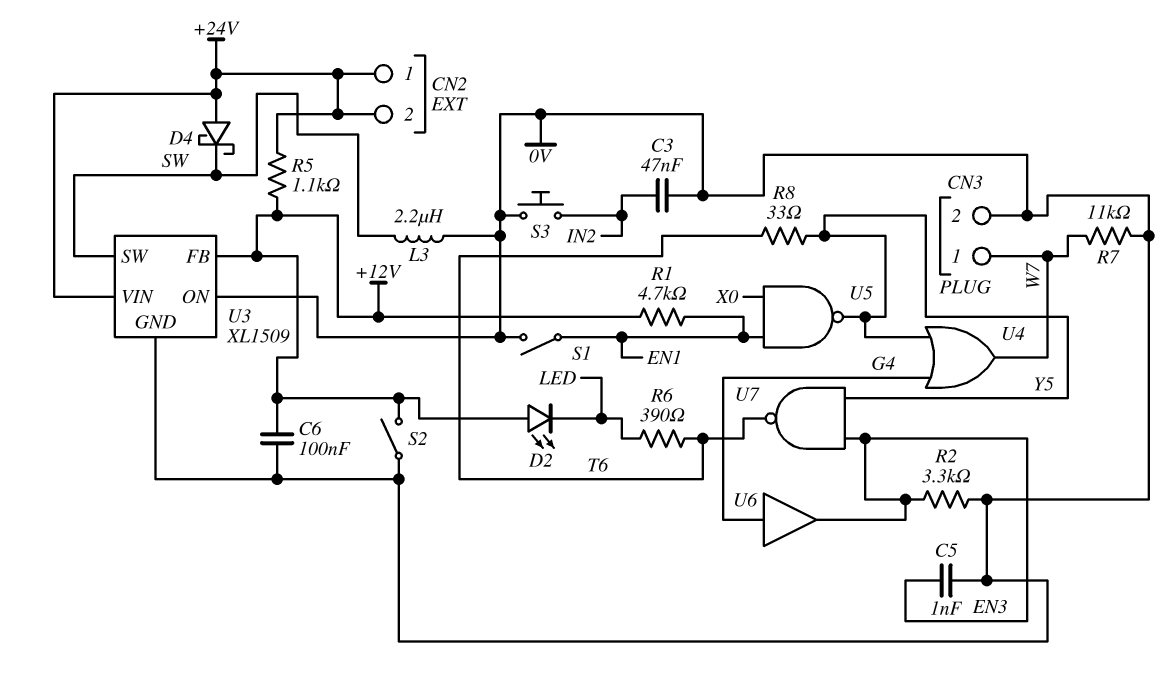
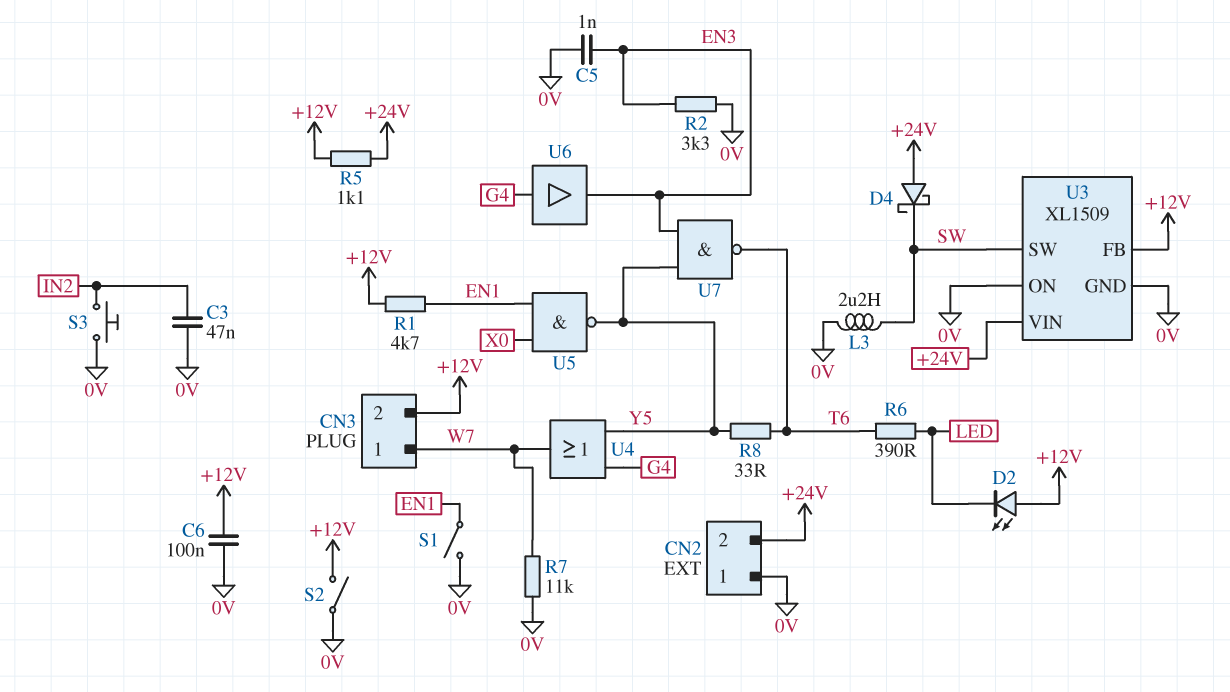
CN2 pin 1: +24V -> 0V
CN3 pin 2: 0V -> +12V

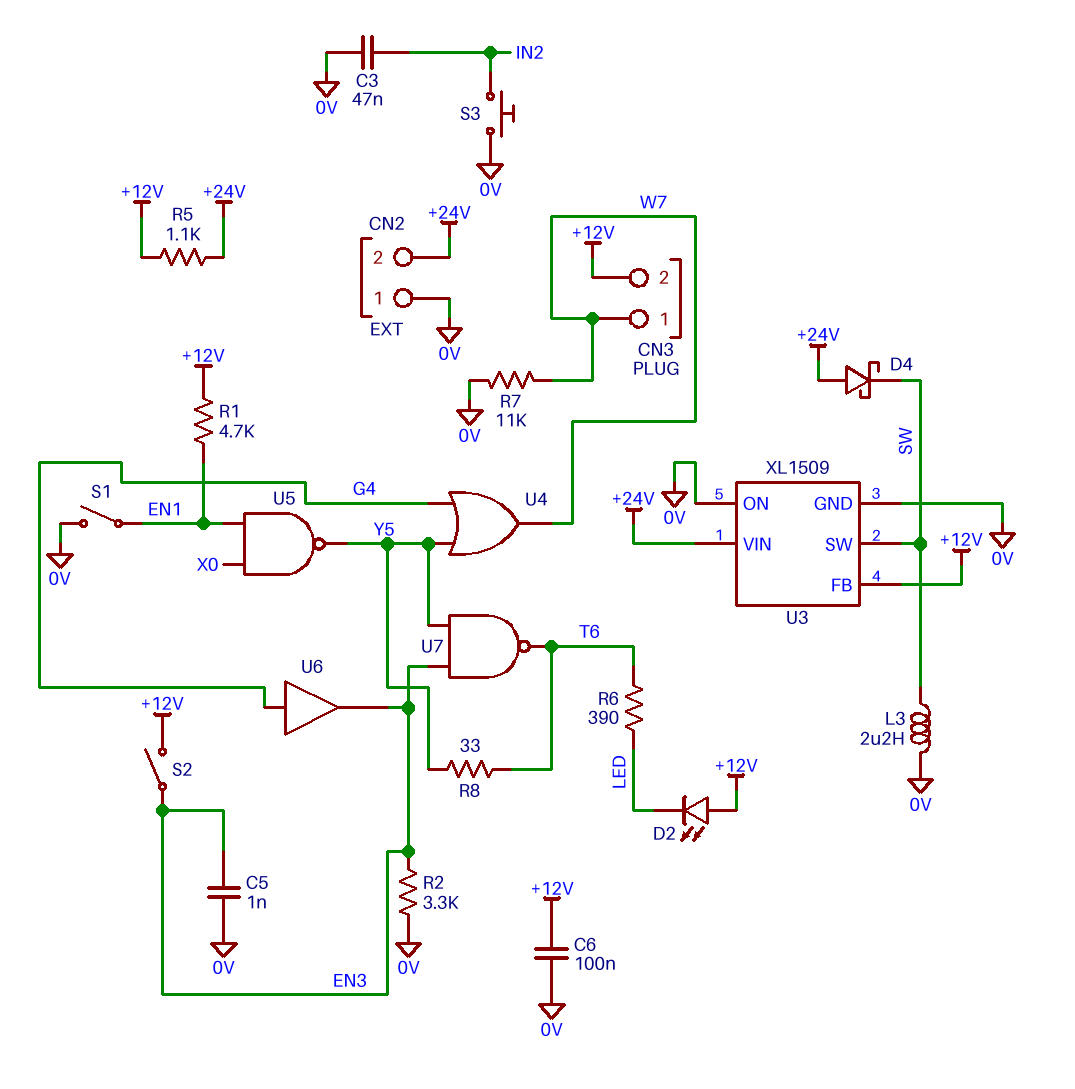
S2: switch (+12V, 0V) -> switch (+12V, EN3)

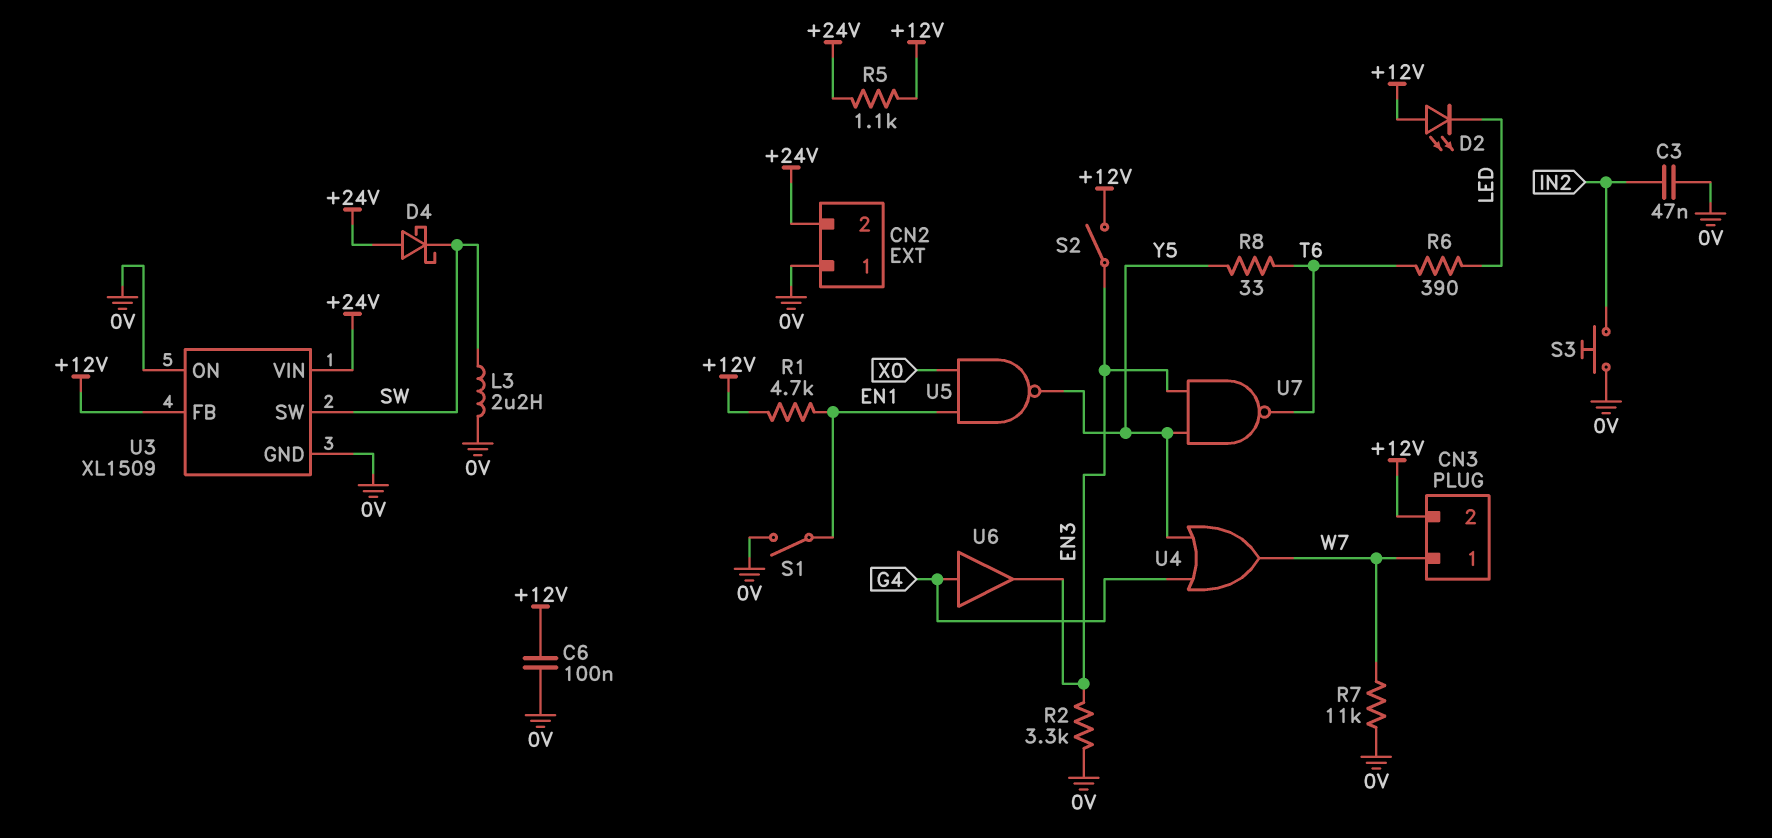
C5: 1nF (0V, EN3) -> none

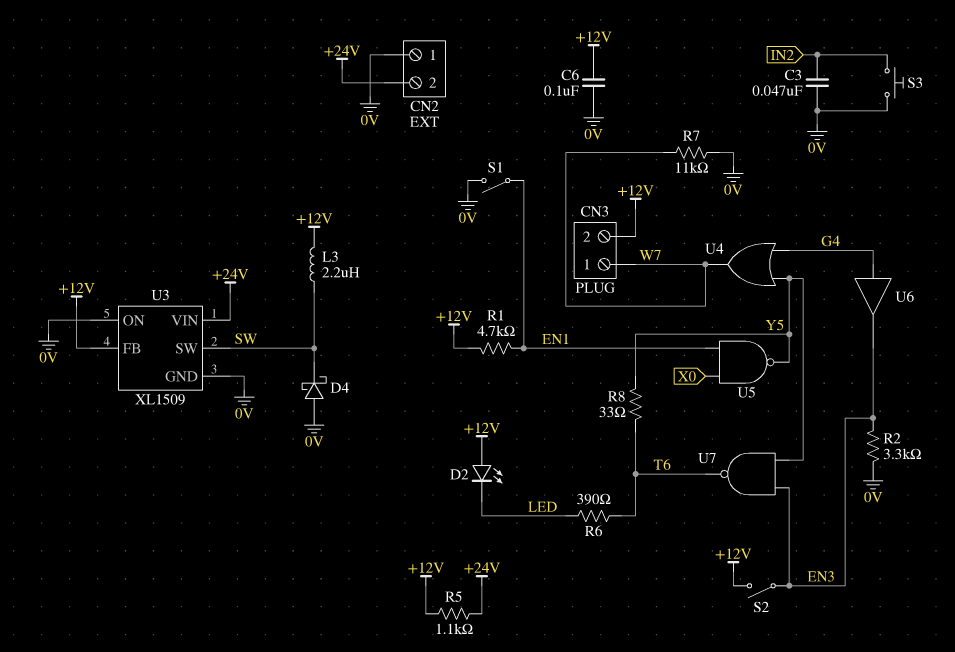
D4: schottky (A +24V, K SW) -> schottky (A 0V, K SW)
L3: 2.2uH (0V, SW) -> 2.2uH (+12V, SW)

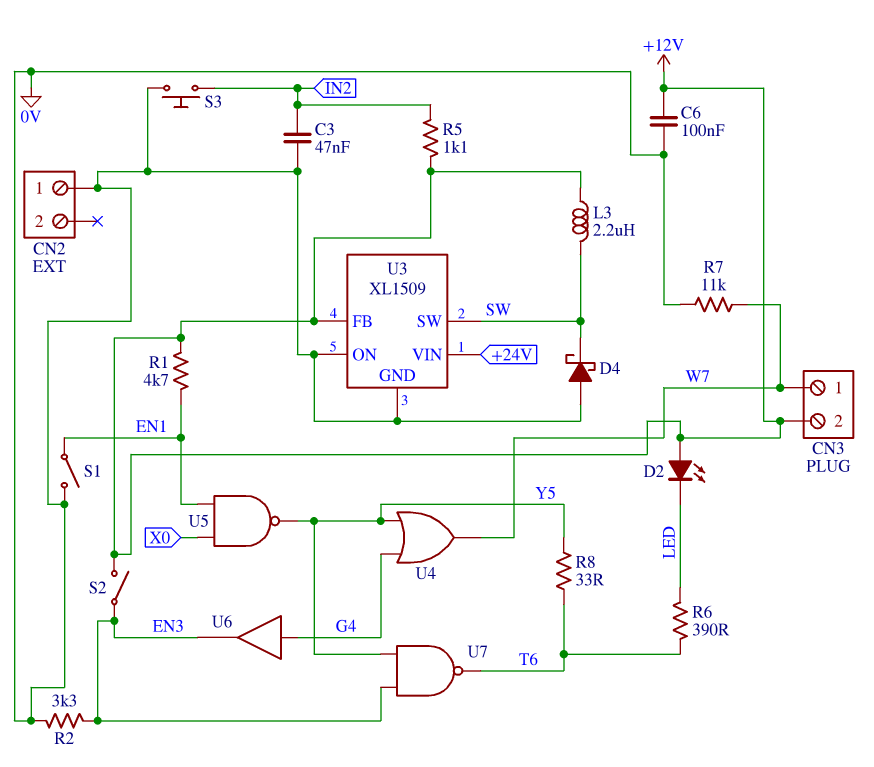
CN2 pin 2: +24V -> none
R5: 1.1k (+12V, +24V) -> 1.1k (+12V, IN2)

